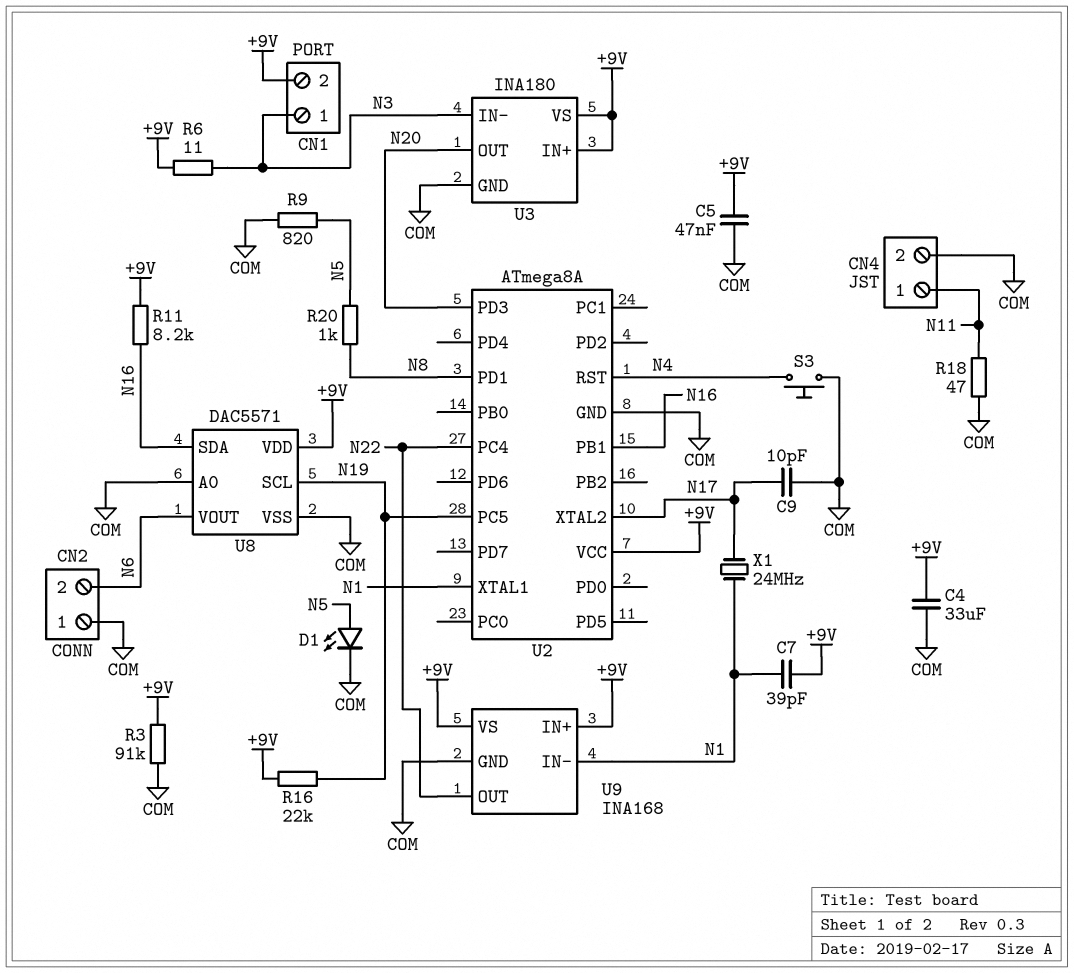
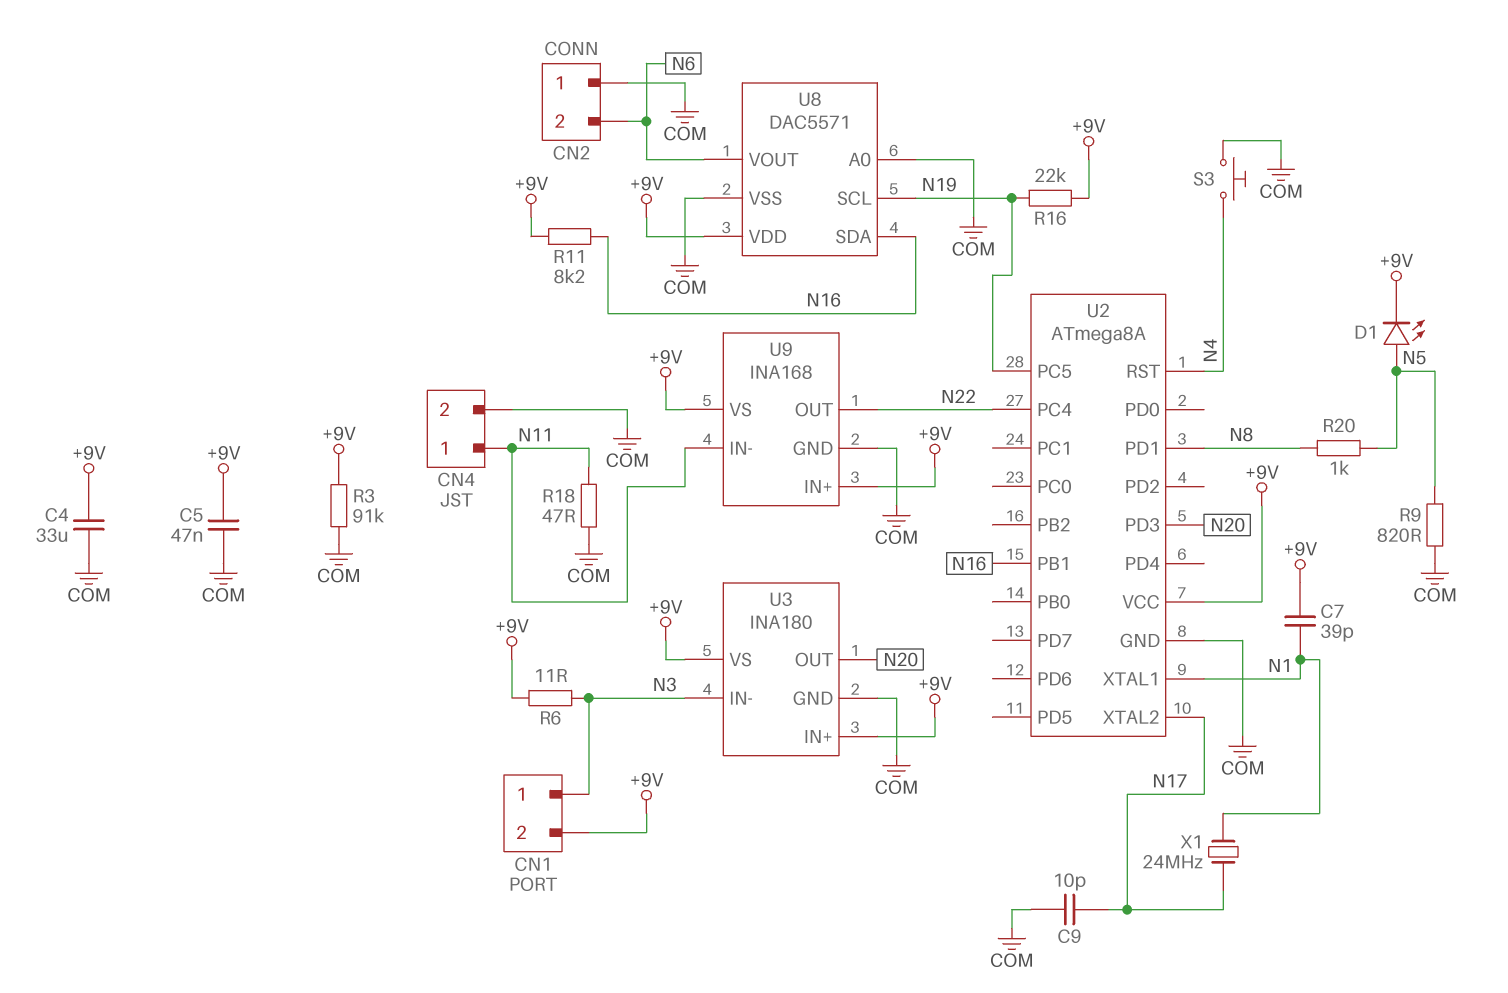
D1: LED (A N5, K COM) -> LED (A N5, K +9V)
U9 pin IN-: N1 -> N11

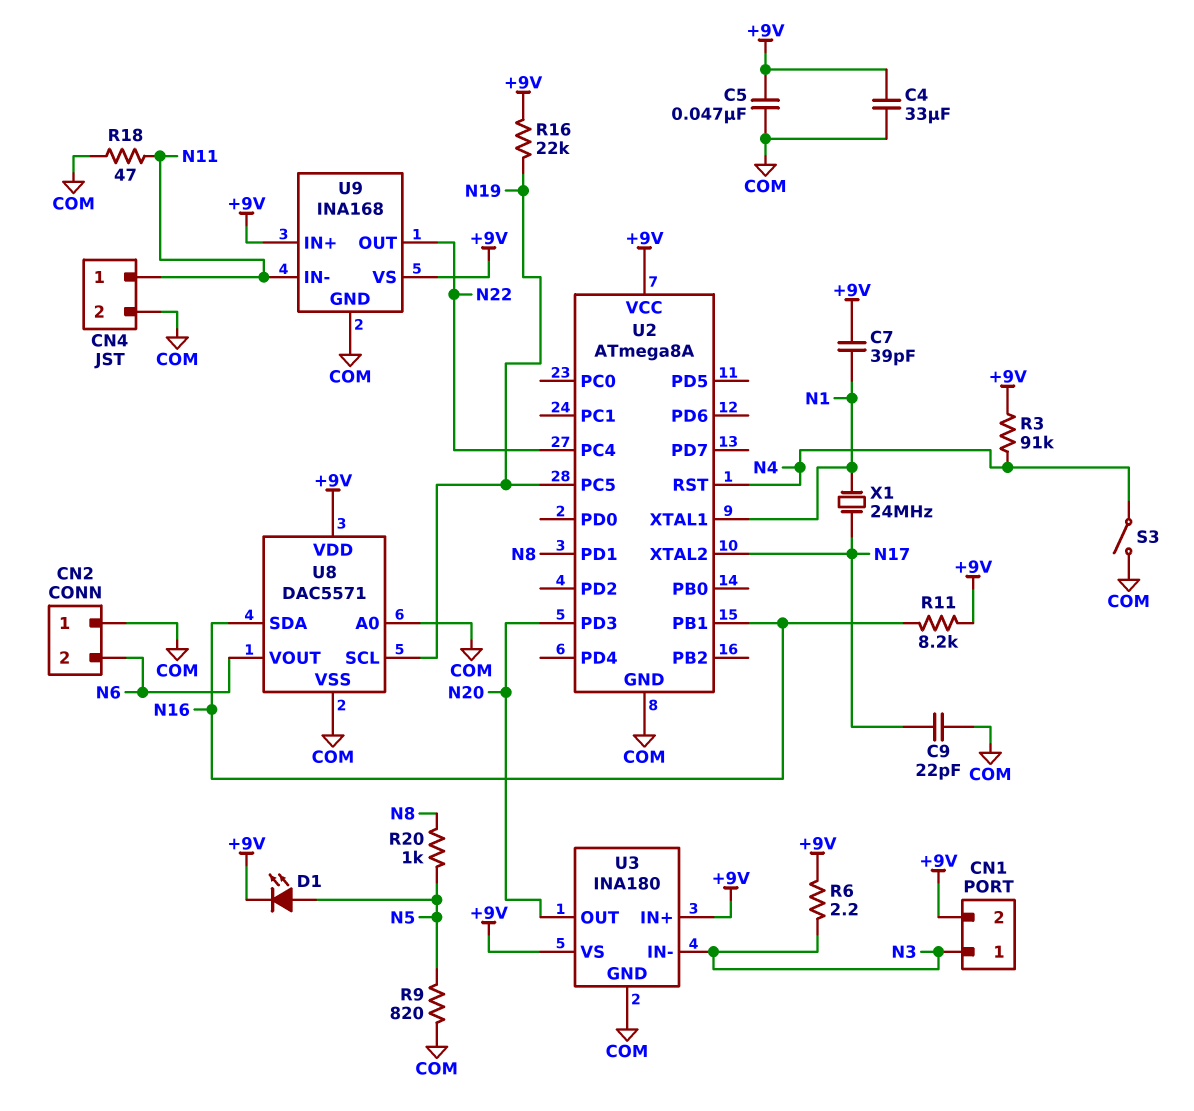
C9: 10pF (COM, N17) -> 22pF (COM, N17)
R3: 91k (+9V, COM) -> 91k (+9V, N4)
R6: 11 (+9V, N3) -> 2.2 (+9V, N3)
S3: button (COM, N4) -> switch (COM, N4)

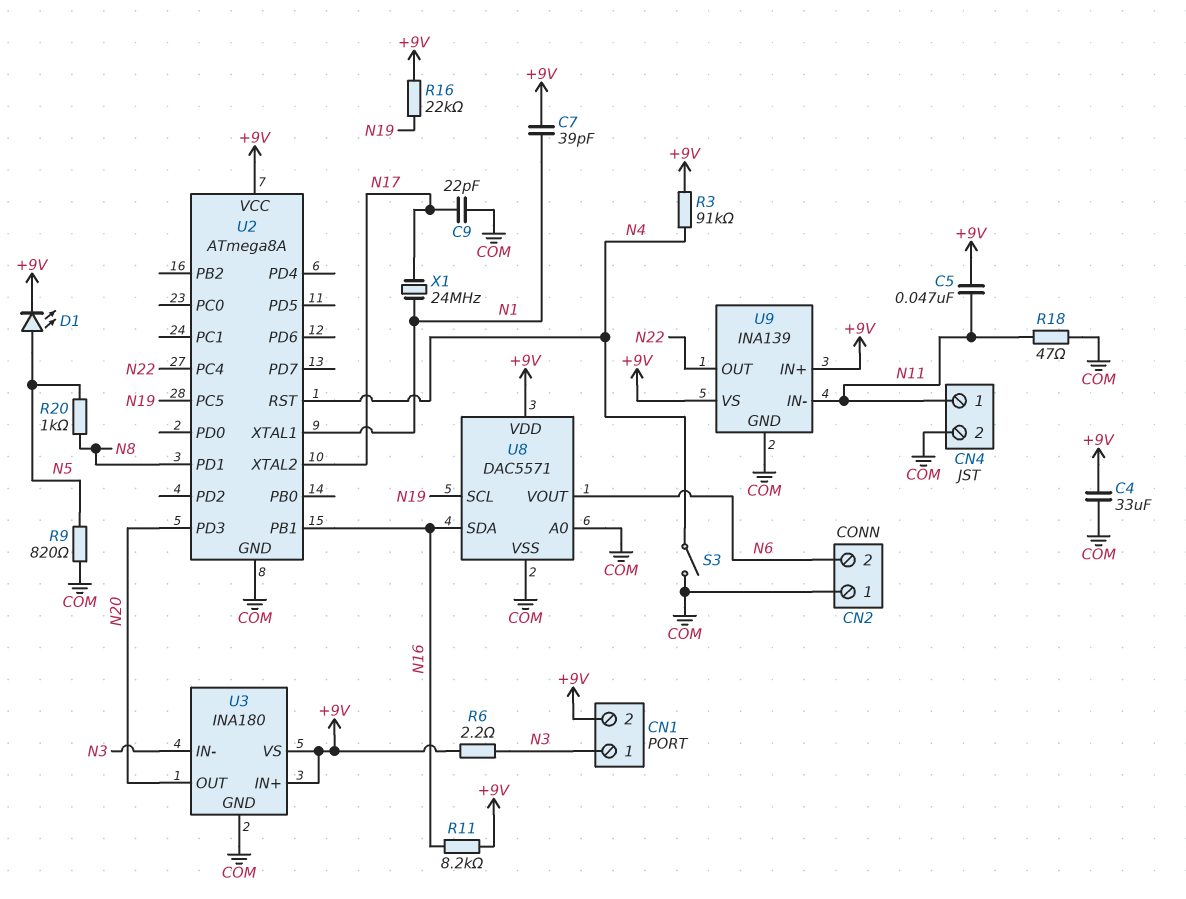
C5: 47nF (+9V, COM) -> 47nF (+9V, N11)
U9: INA168 -> INA139

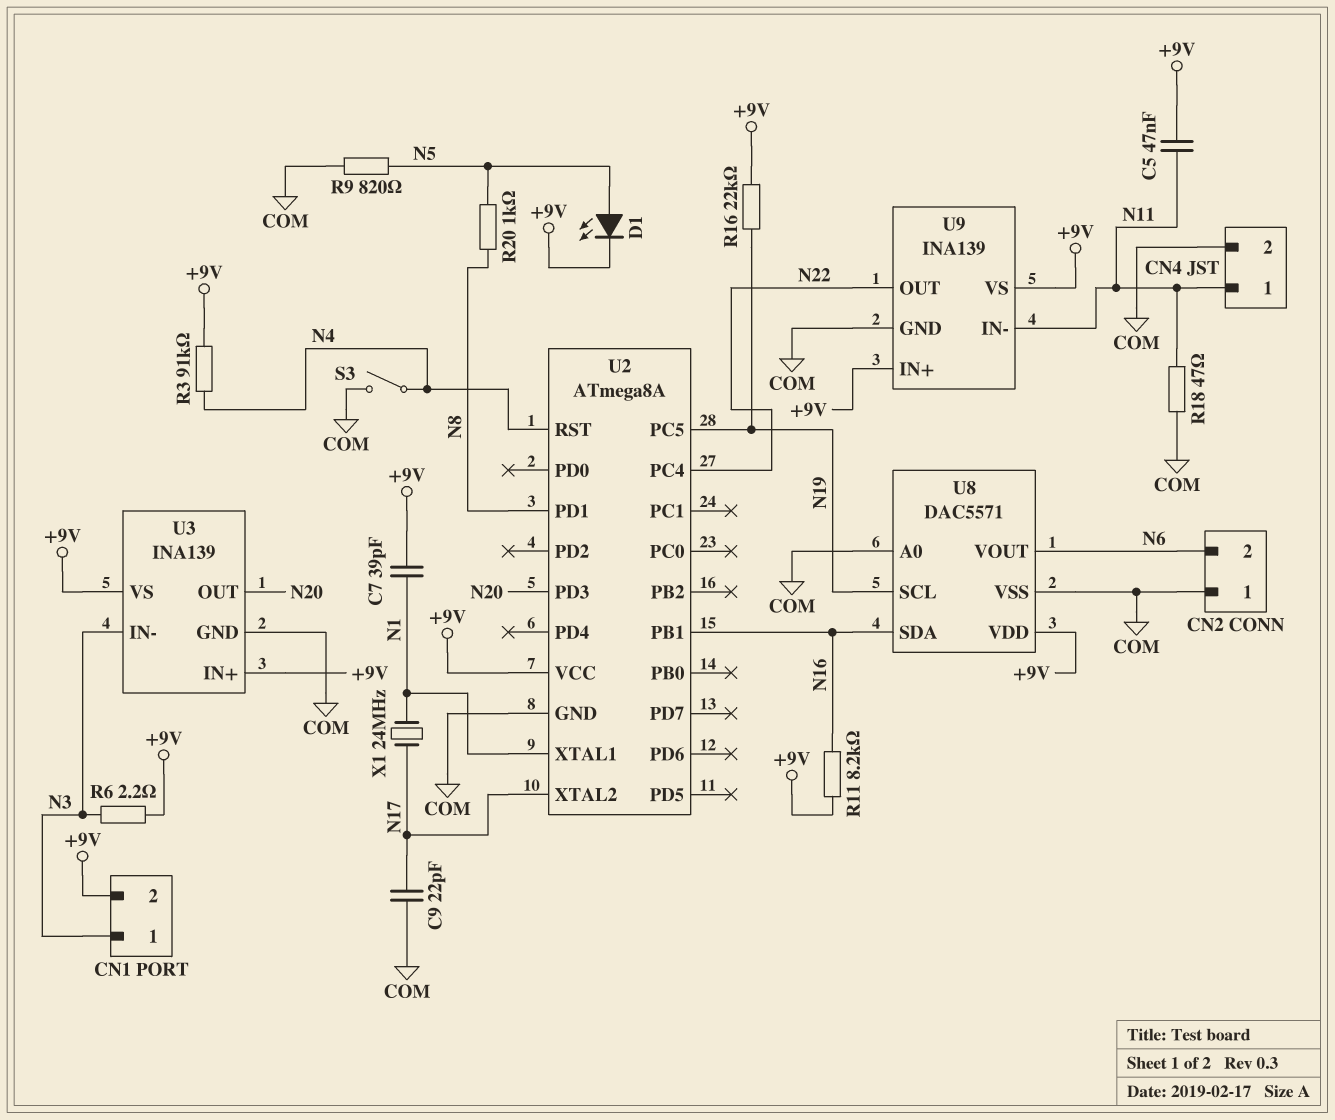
C4: 33uF (+9V, COM) -> none
U3: INA180 -> INA139

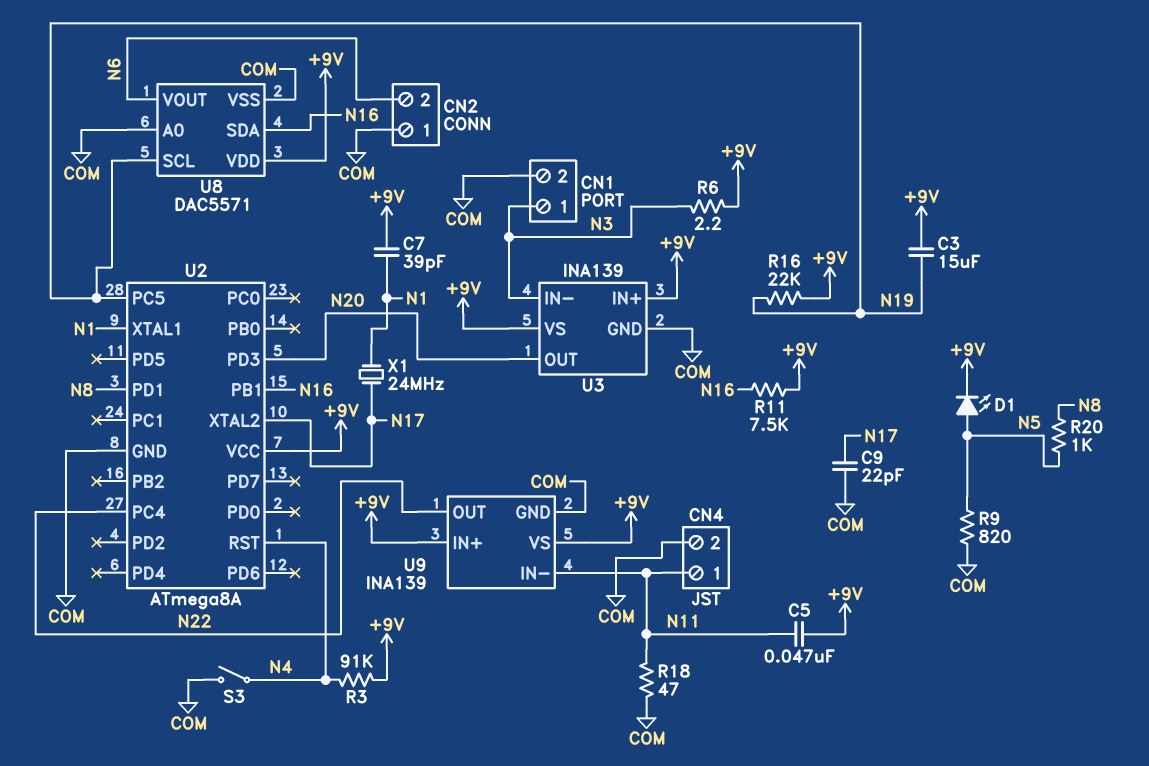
C3: none -> 15uF (+9V, N19)
CN1 pin 2: +9V -> COM
R11: 8.2k (+9V, N16) -> 7.5k (+9V, N16)

